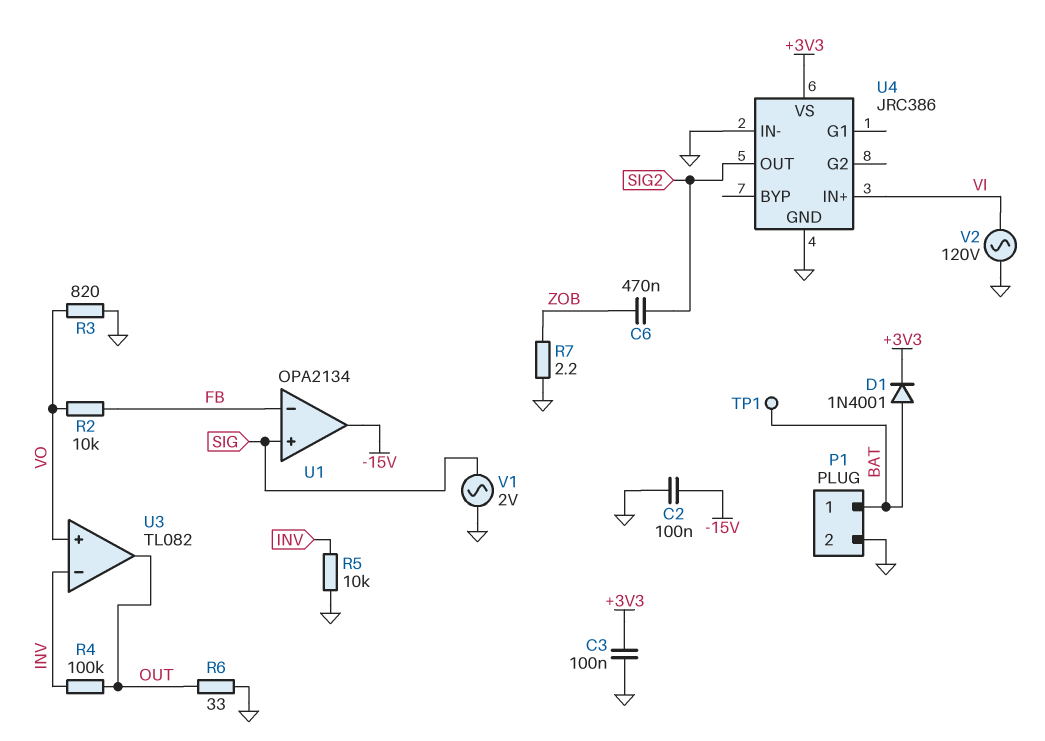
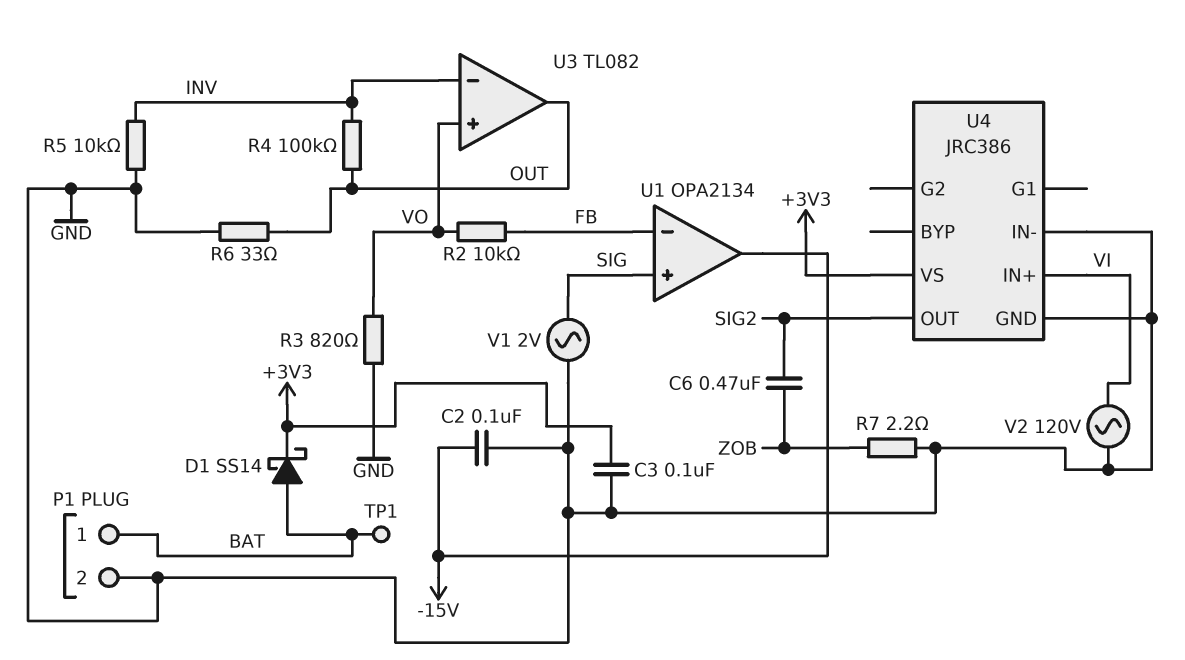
D1: diode 1N4001 (A BAT, K +3V3) -> schottky SS14 (A BAT, K +3V3)

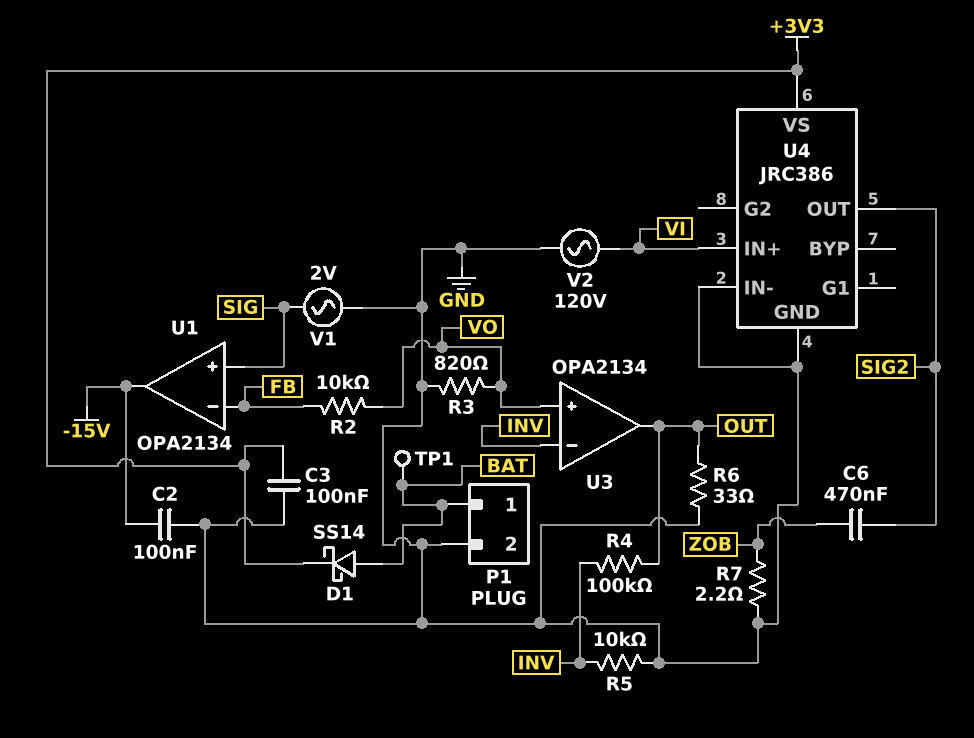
U3: TL082 -> OPA2134

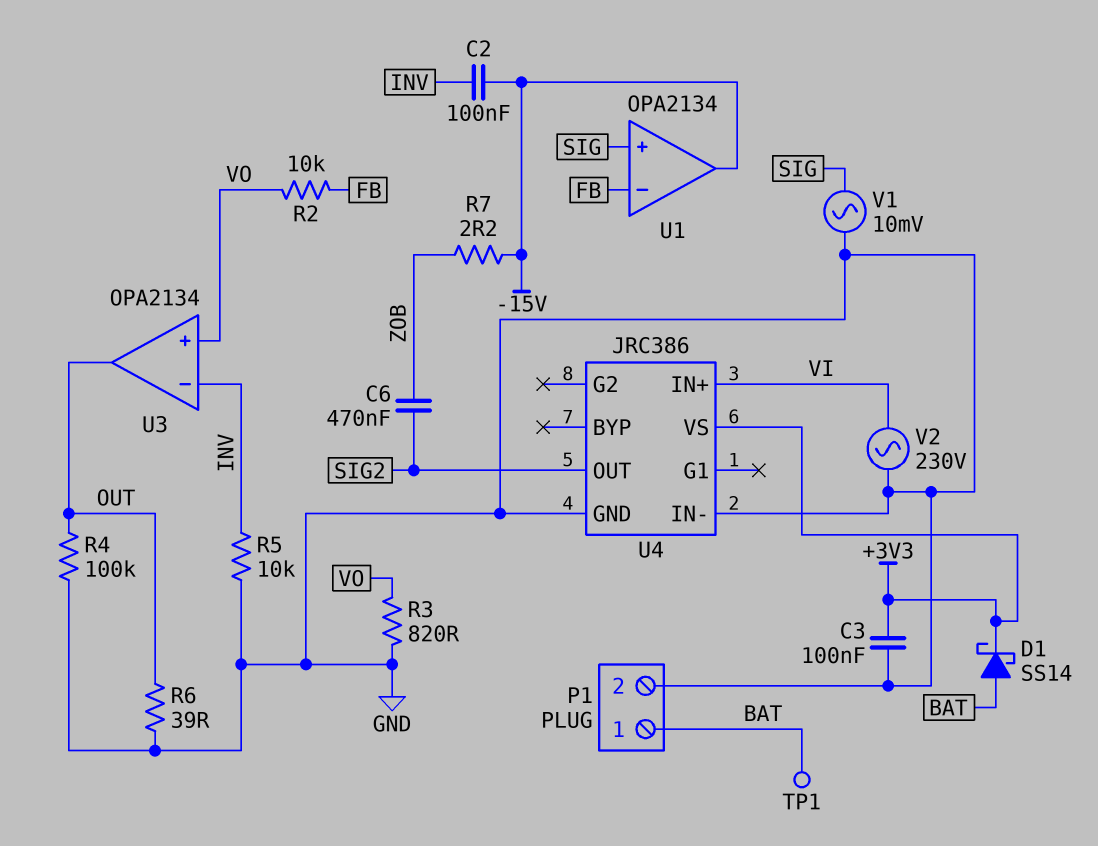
C2: 100nF (-15V, GND) -> 100nF (-15V, INV)
R4: 100k (INV, OUT) -> 100k (GND, OUT)
R6: 33 (GND, OUT) -> 39 (GND, OUT)
R7: 2.2 (GND, ZOB) -> 2.2 (-15V, ZOB)
V1: AC 2V (GND, SIG) -> AC 10mV (GND, SIG)
V2: AC 120V (GND, VI) -> AC 230V (GND, VI)

